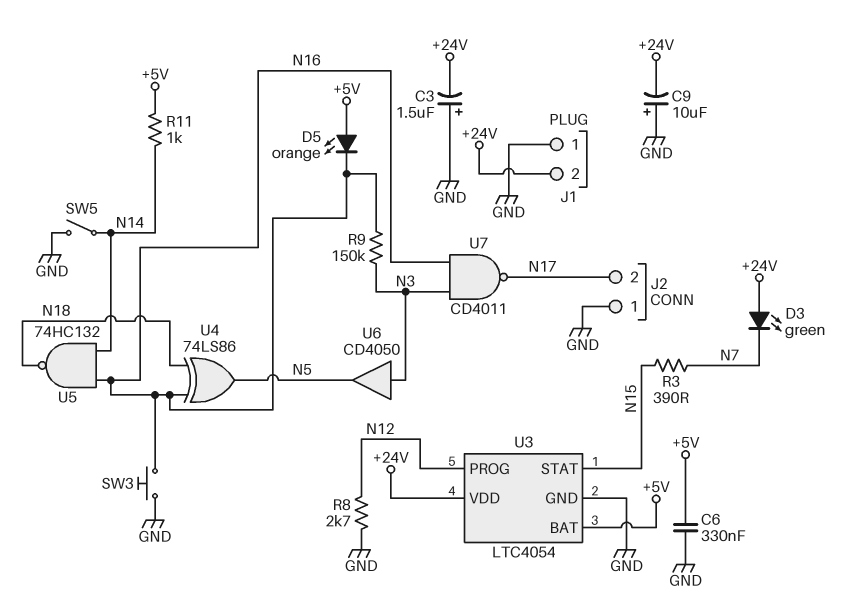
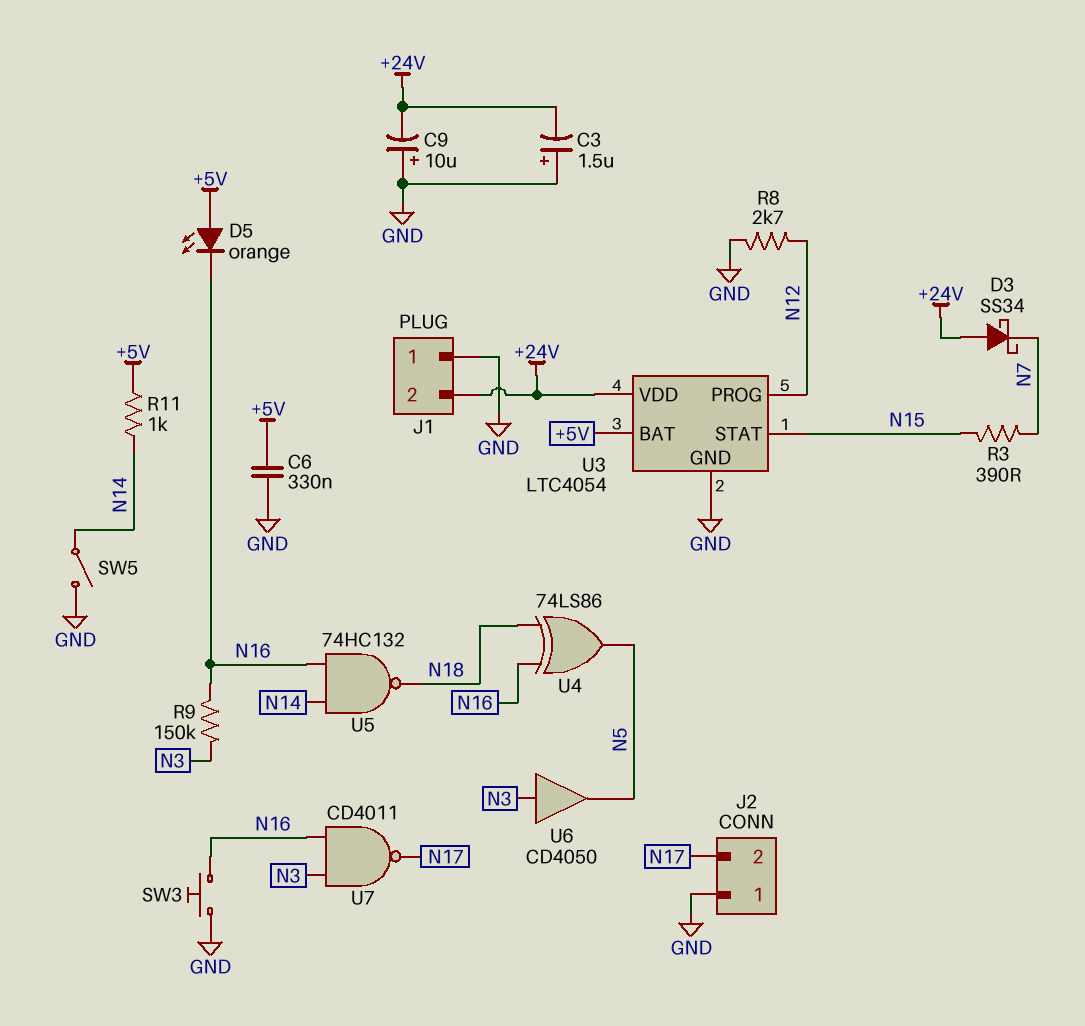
D3: LED green (A +24V, K N7) -> schottky SS34 (A +24V, K N7)

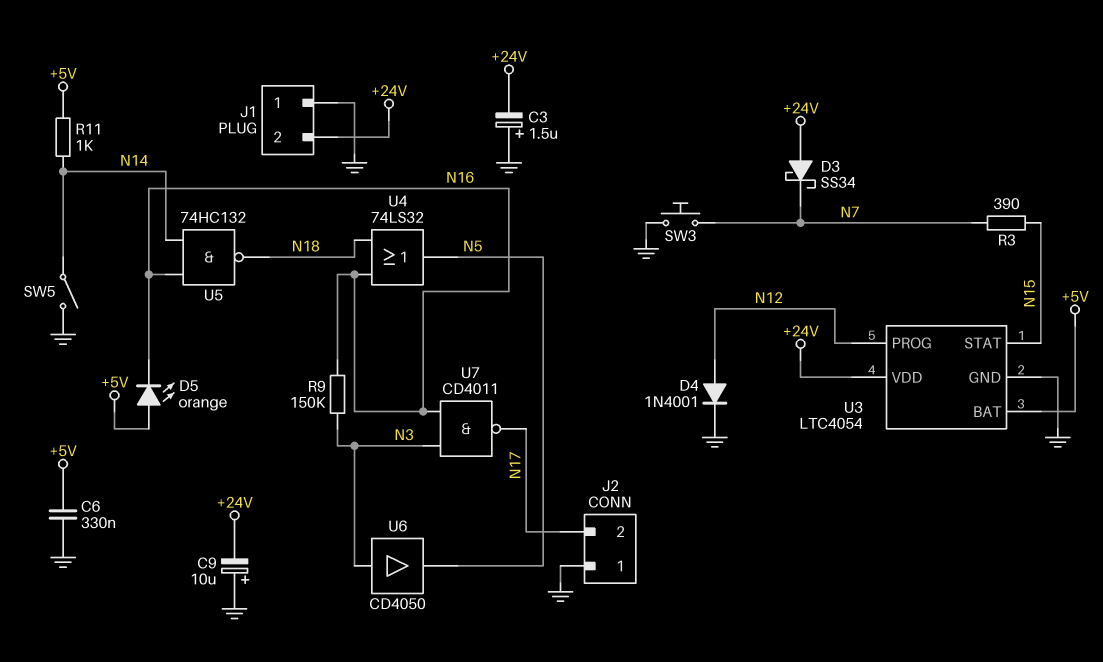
D4: none -> diode 1N4001 (A N12, K GND)
R8: 2.7k (GND, N12) -> none
SW3: button (GND, N16) -> button (GND, N7)
U4: XOR 74LS86 (in N16, in N18, out N5) -> OR 74LS32 (in N16, in N18, out N5)

